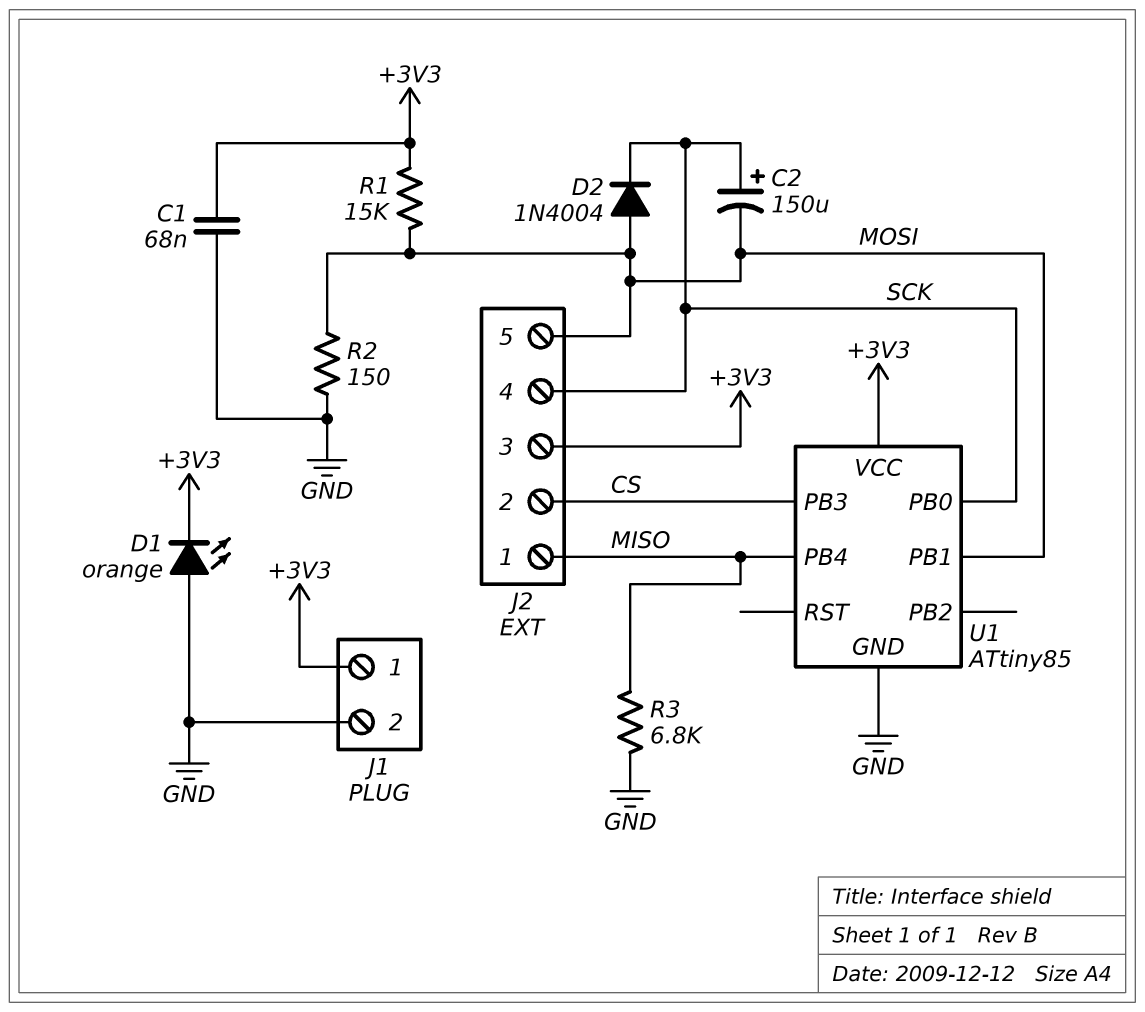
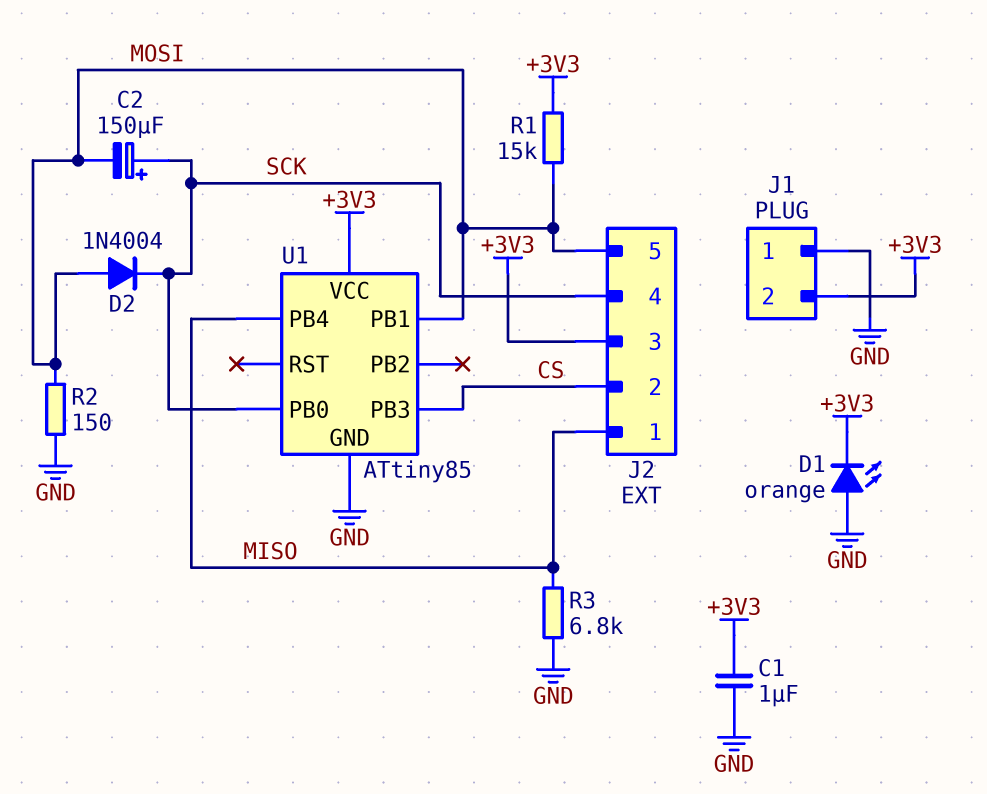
C1: 68nF (+3V3, GND) -> 1uF (+3V3, GND)
J1 pin 1: +3V3 -> GND
J1 pin 2: GND -> +3V3

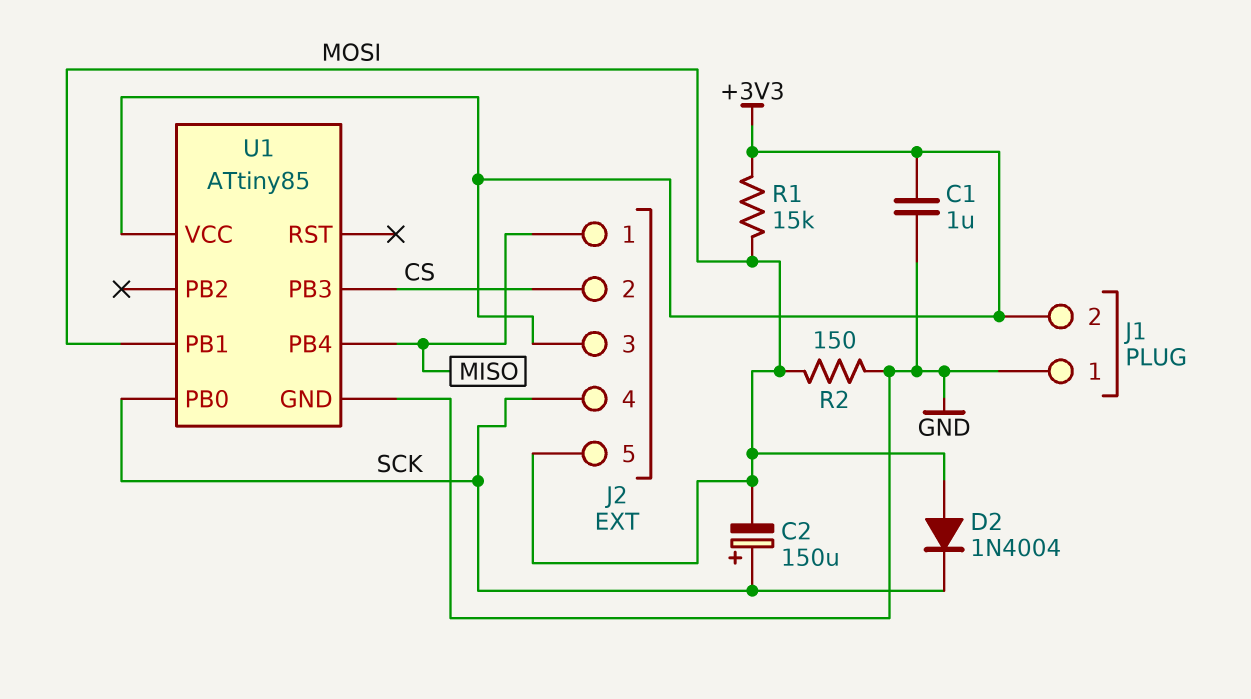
D1: LED orange (A GND, K +3V3) -> none
R3: 6.8k (GND, MISO) -> none

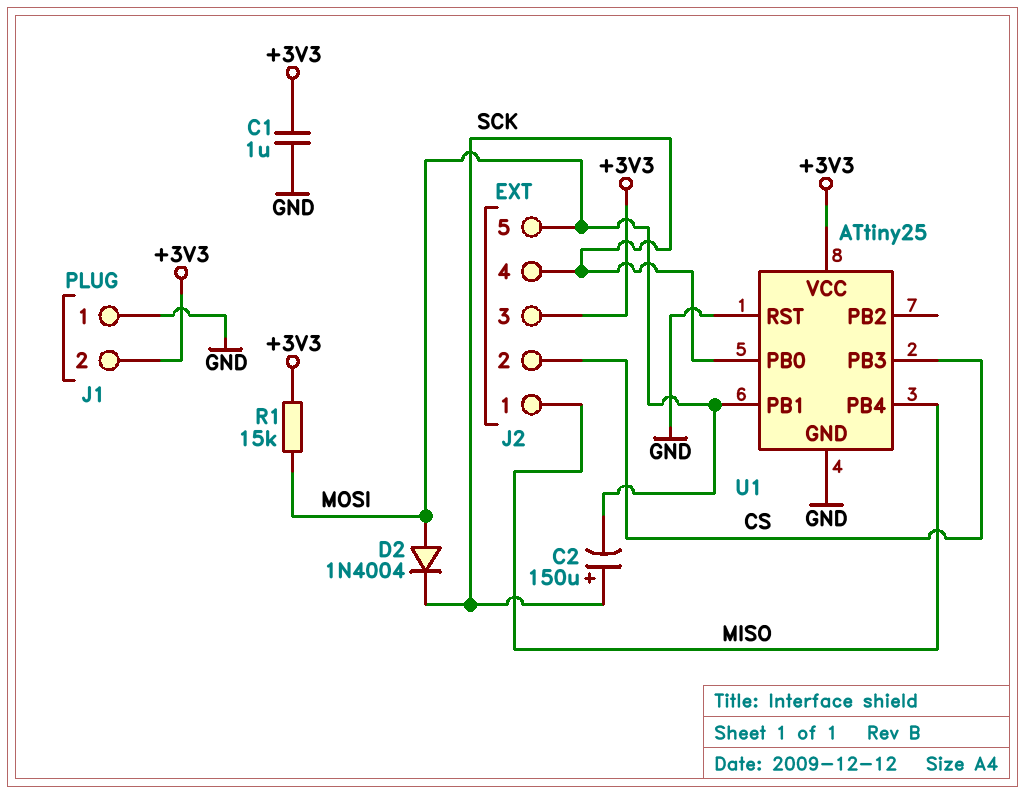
R2: 150 (GND, MOSI) -> none
U1: ATtiny85 -> ATtiny25
U1 pin RST: none -> GND

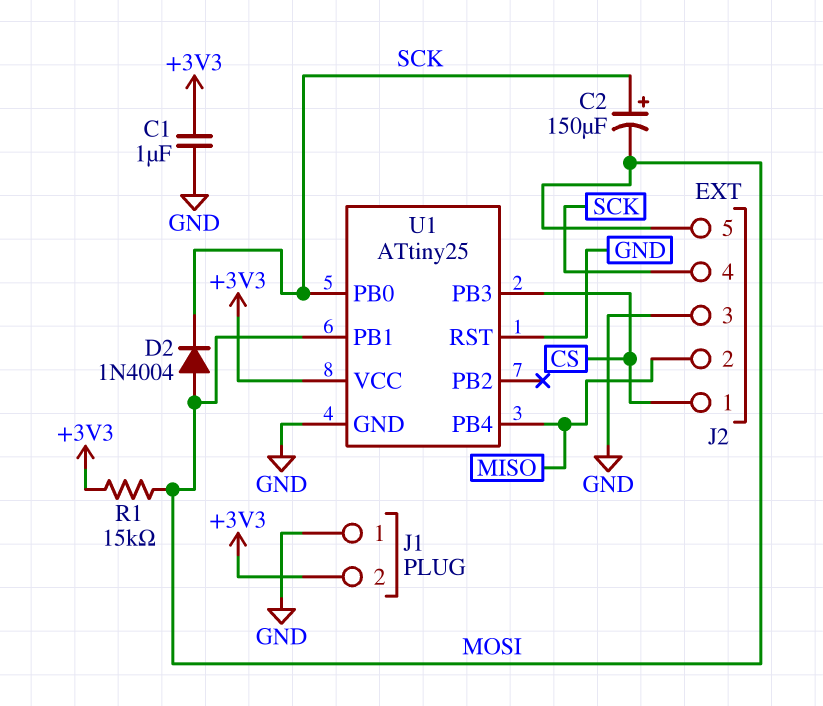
J2 pin 1: MISO -> CS
J2 pin 2: CS -> MISO
J2 pin 3: +3V3 -> GND

